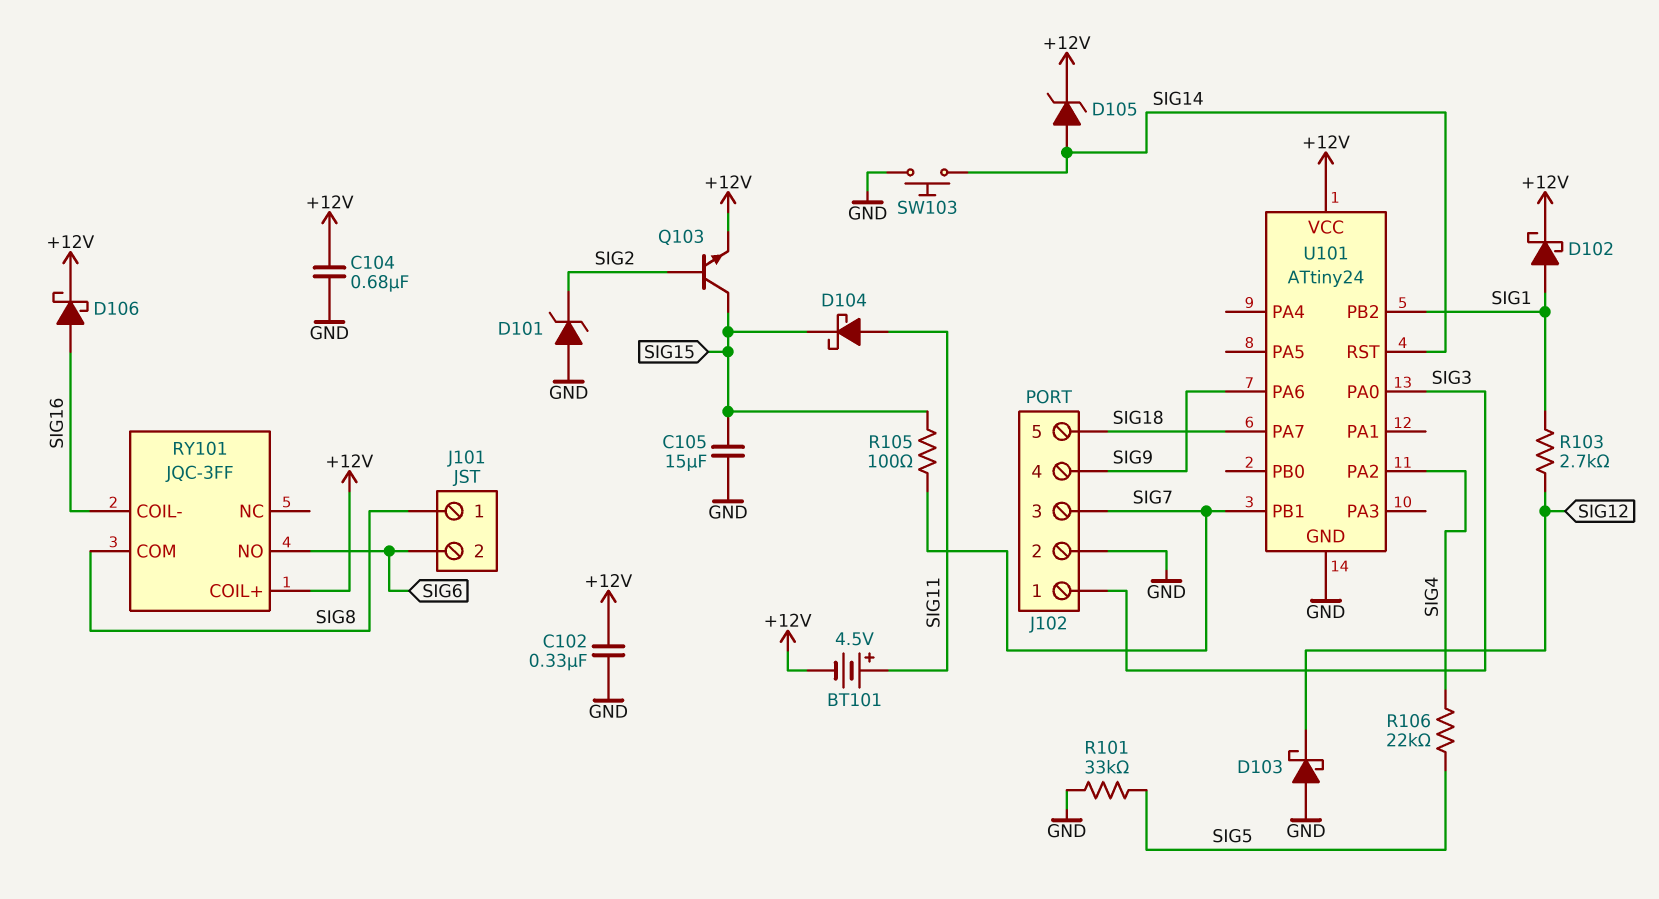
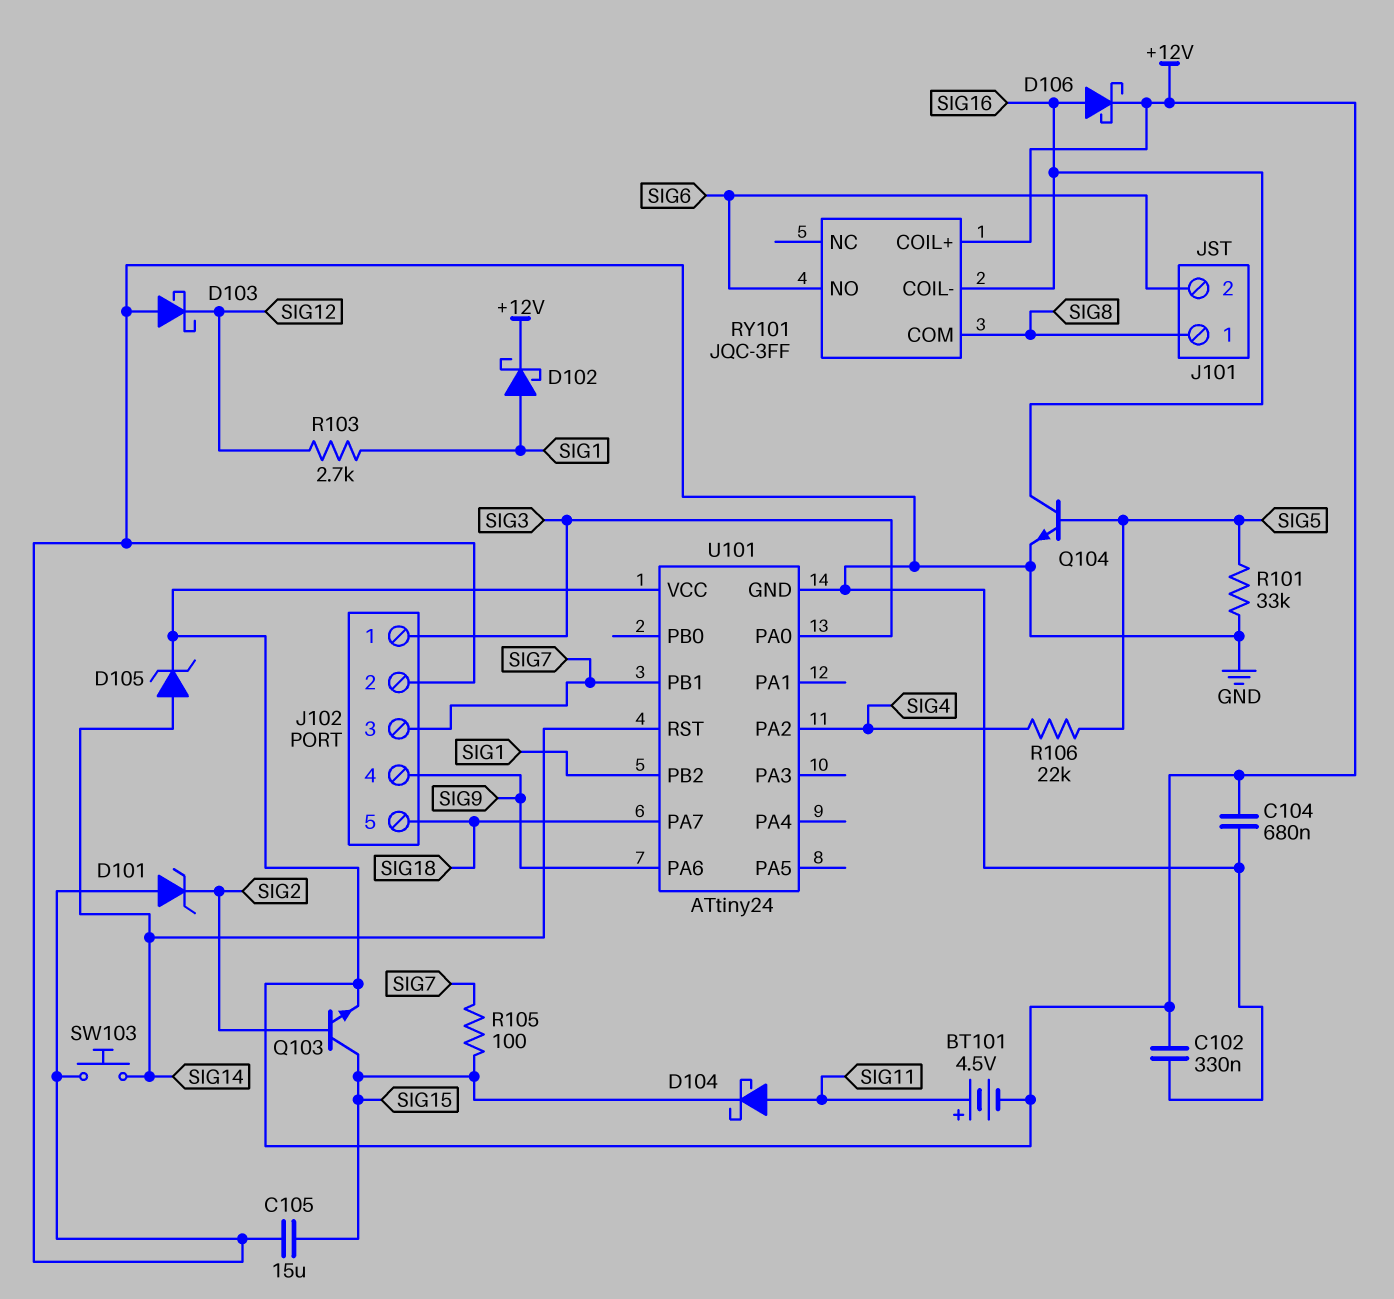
Q104: none -> NPN (B SIG5, C SIG16, E GND)

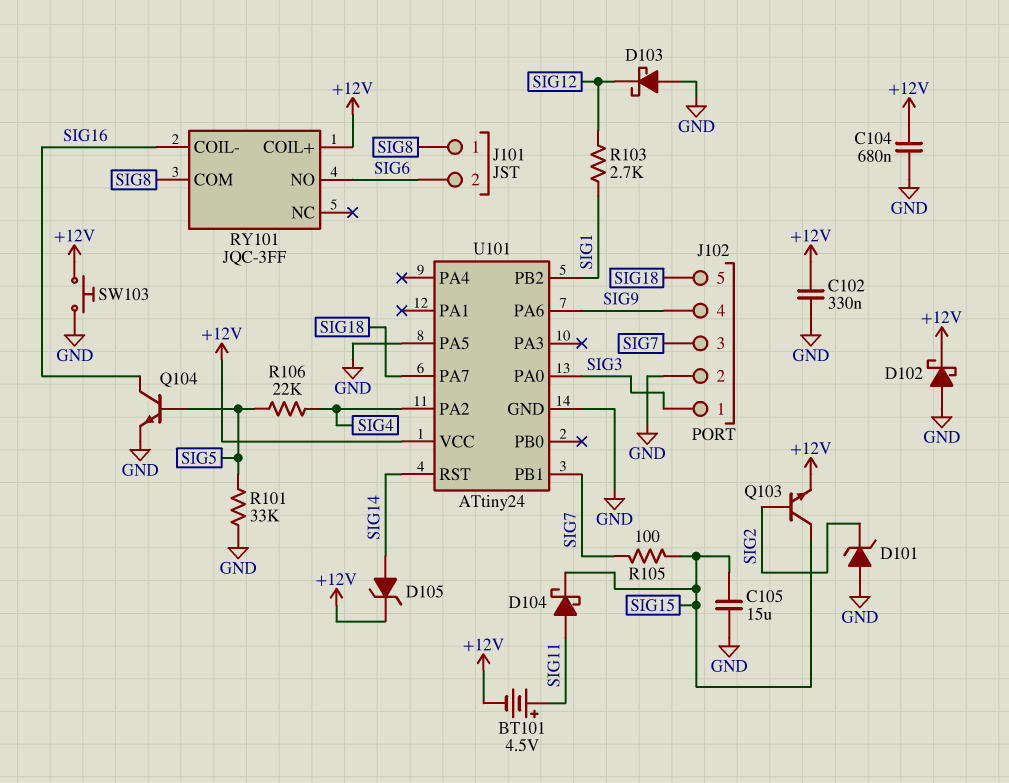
D102: schottky (A SIG1, K +12V) -> schottky (A GND, K +12V)
D106: schottky (A SIG16, K +12V) -> none
SW103: button (GND, SIG14) -> button (+12V, GND)
U101 pin PA5: none -> GND

